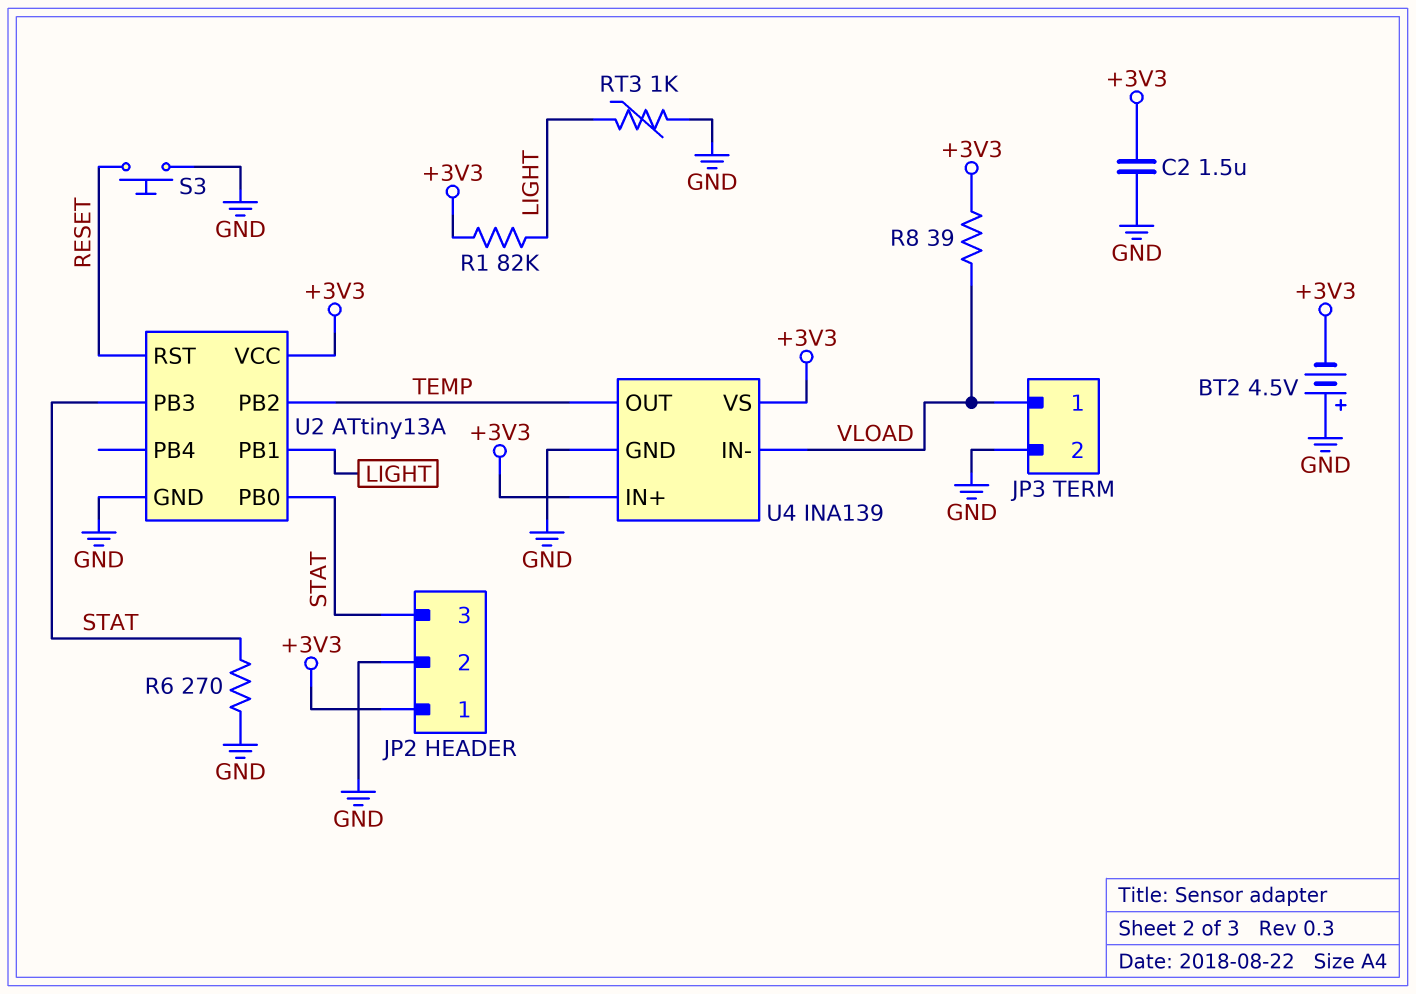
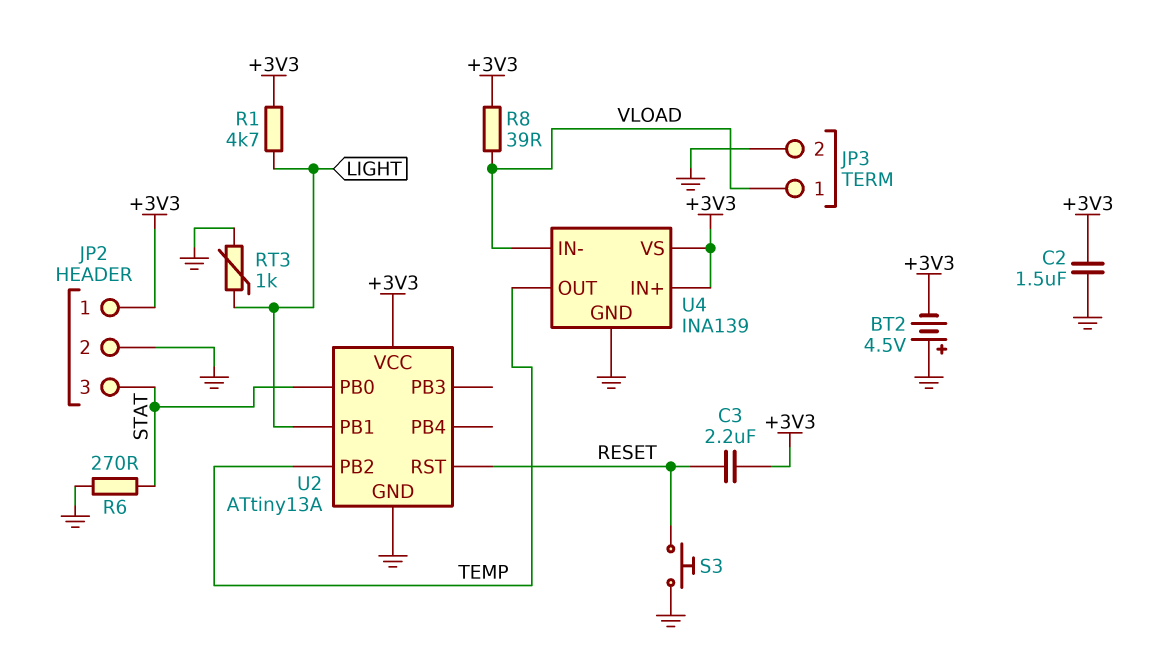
C3: none -> 2.2uF (+3V3, RESET)
R1: 82k (+3V3, LIGHT) -> 4.7k (+3V3, LIGHT)
U2 pin PB3: STAT -> none

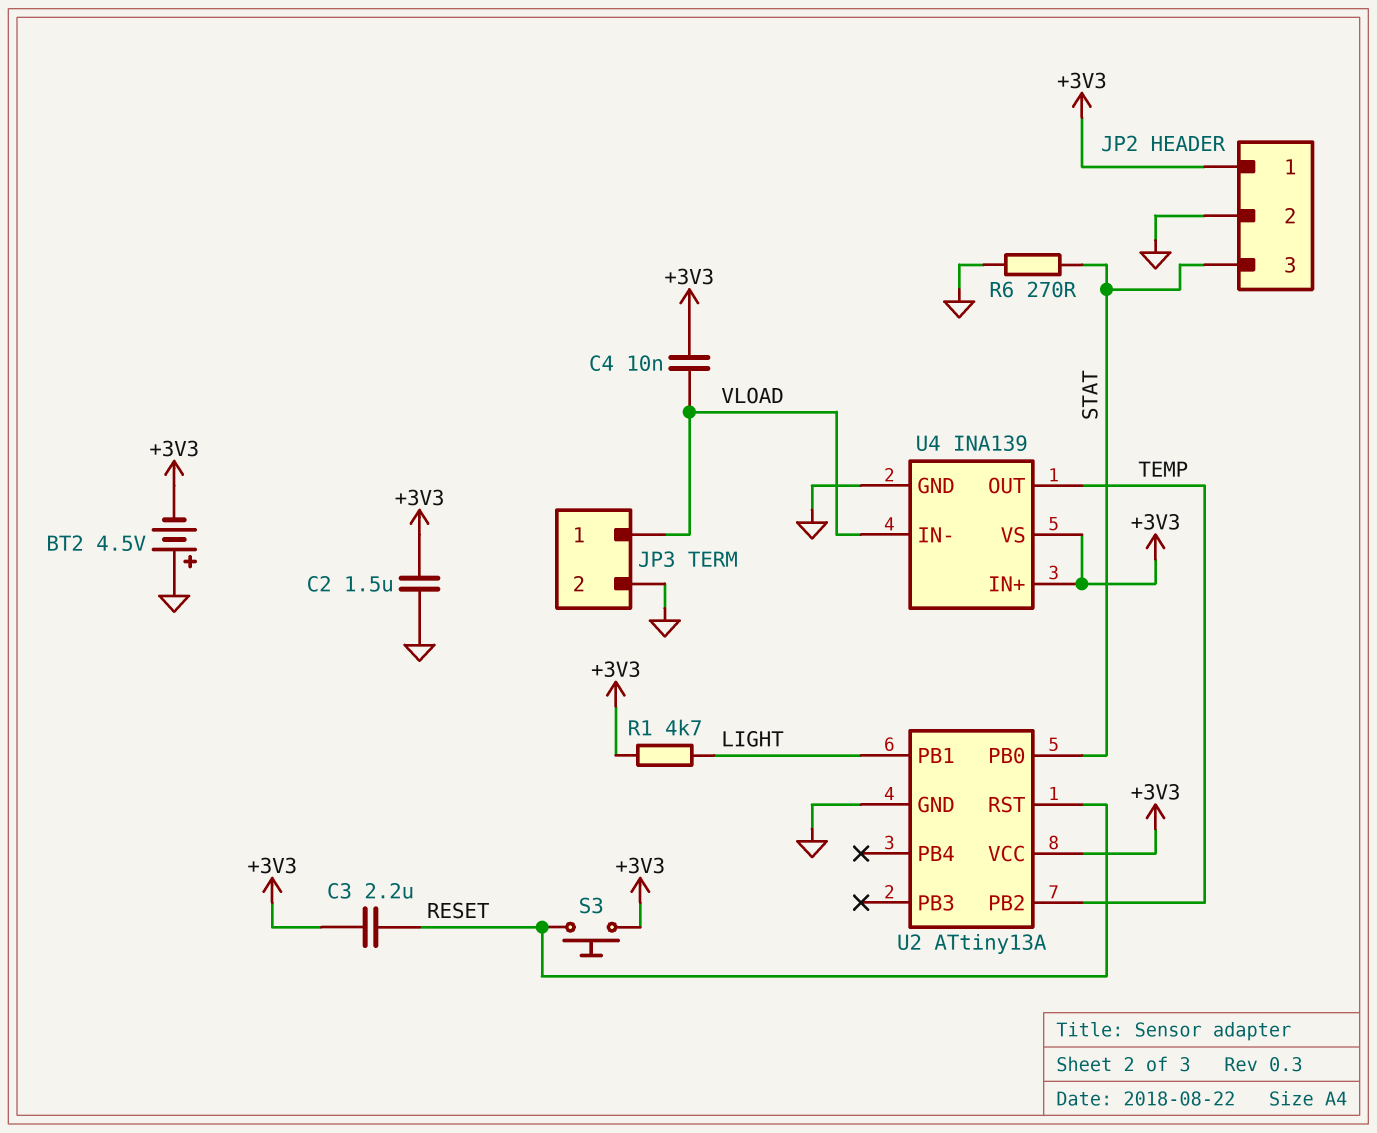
C4: none -> 10nF (+3V3, VLOAD)
R8: 39 (+3V3, VLOAD) -> none
RT3: 1k (GND, LIGHT) -> none
S3: button (GND, RESET) -> button (+3V3, RESET)

